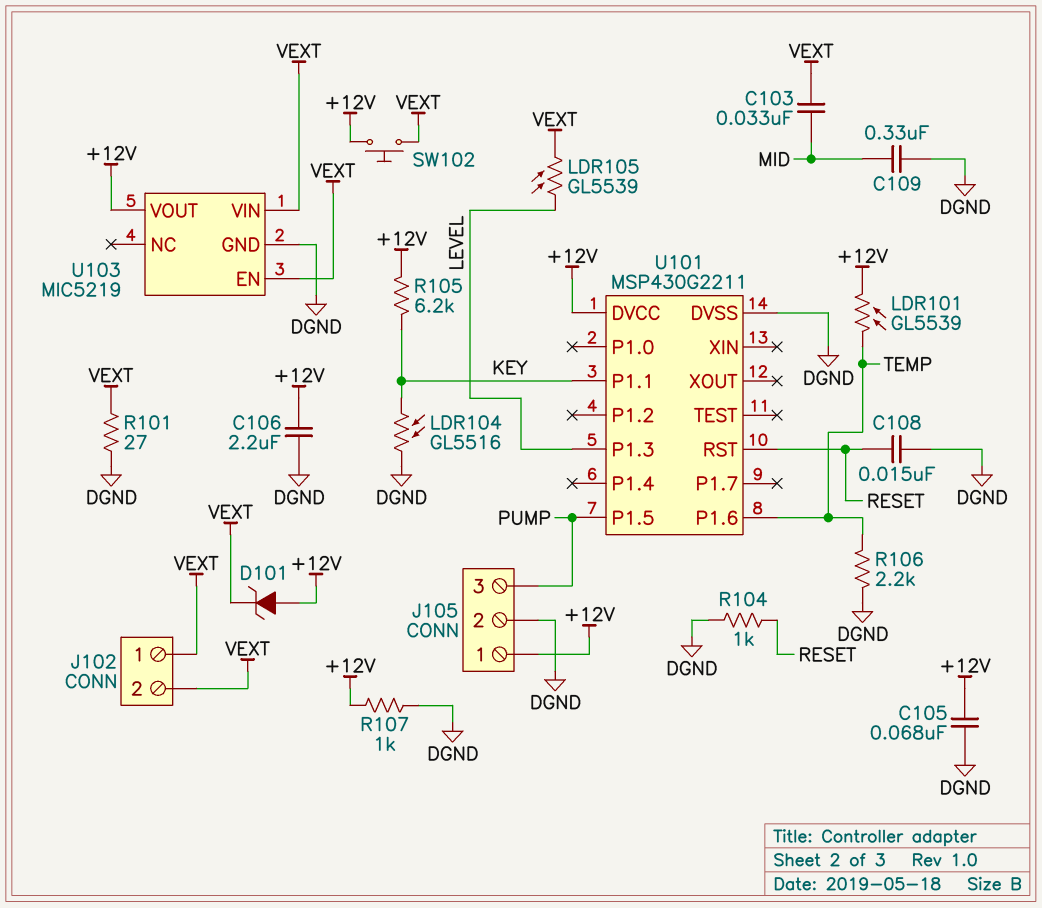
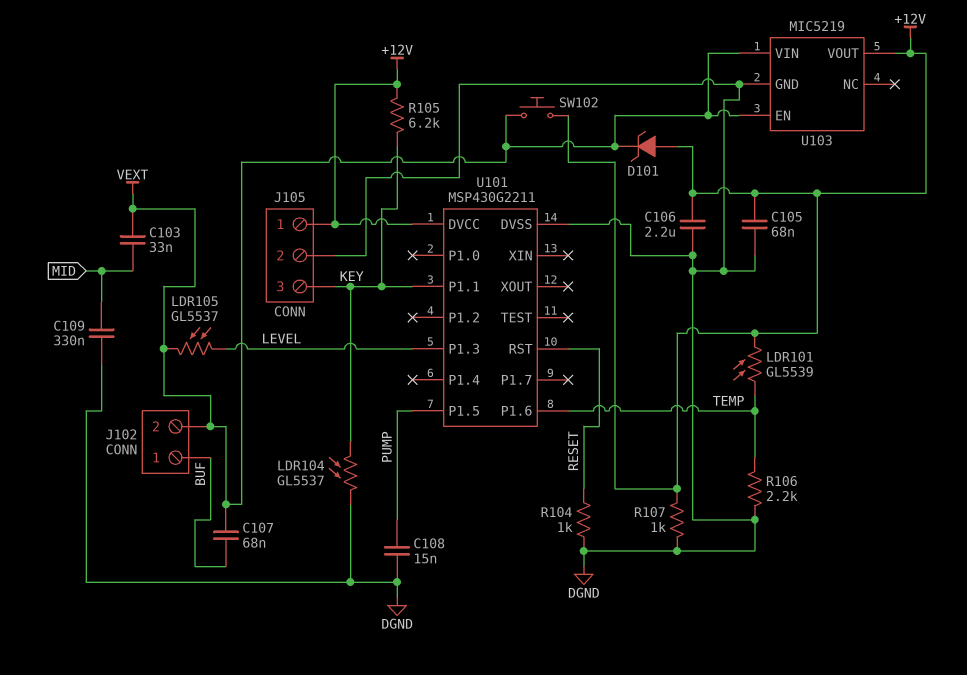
C107: none -> 68nF (BUF, VEXT)
C108: 15nF (DGND, RESET) -> 15nF (DGND, PUMP)
J102 pin 1: VEXT -> BUF
J105 pin 3: PUMP -> KEY
LDR104: GL5516 (DGND, KEY) -> GL5537 (DGND, KEY)
LDR105: GL5539 (LEVEL, VEXT) -> GL5537 (LEVEL, VEXT)
R101: 27 (DGND, VEXT) -> none

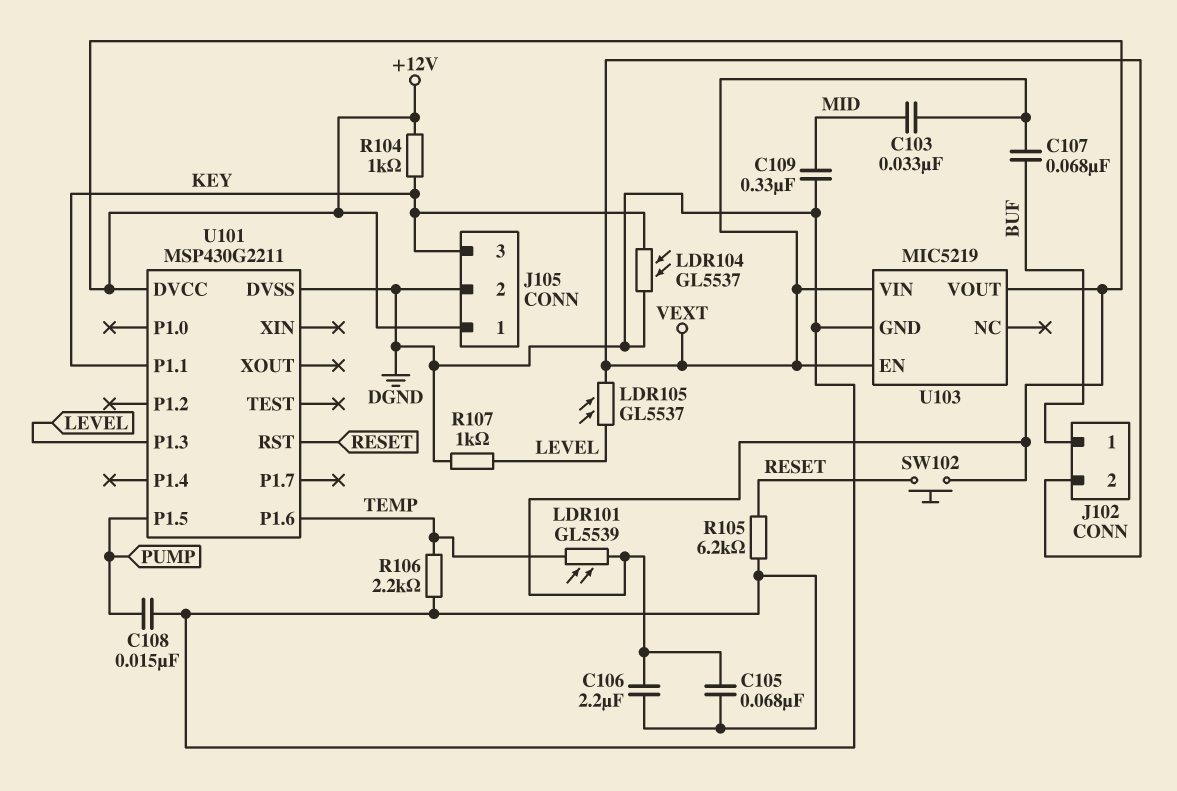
D101: zener (A +12V, K VEXT) -> none
R104: 1k (DGND, RESET) -> 1k (+12V, KEY)
R105: 6.2k (+12V, KEY) -> 6.2k (DGND, RESET)
R107: 1k (+12V, DGND) -> 1k (DGND, LEVEL)
SW102: button (+12V, VEXT) -> button (+12V, RESET)

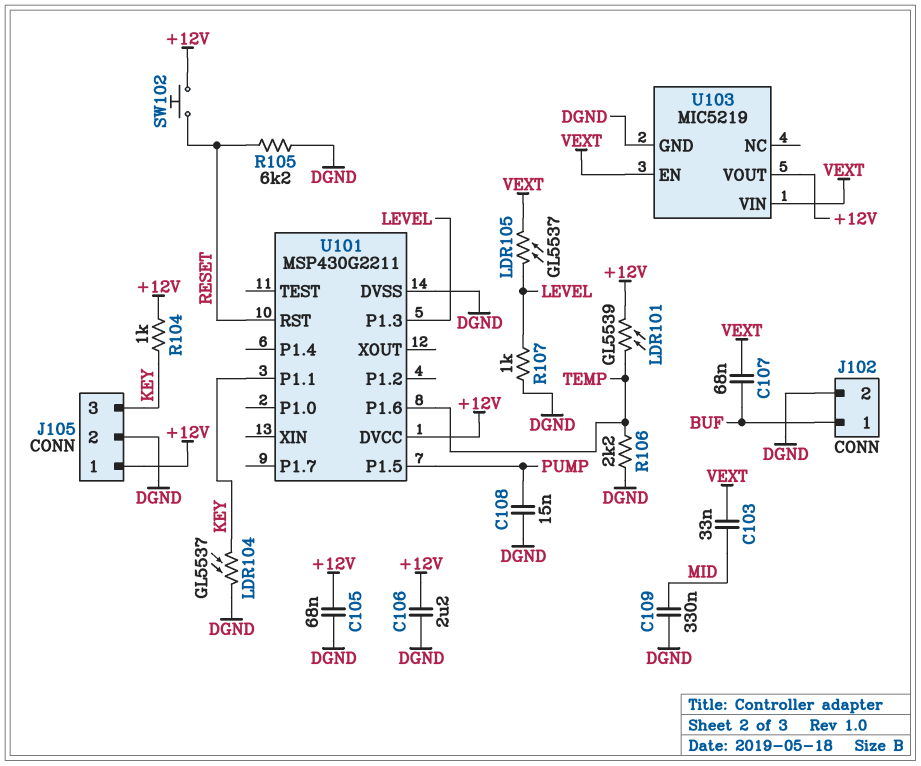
J102 pin 2: VEXT -> DGND

